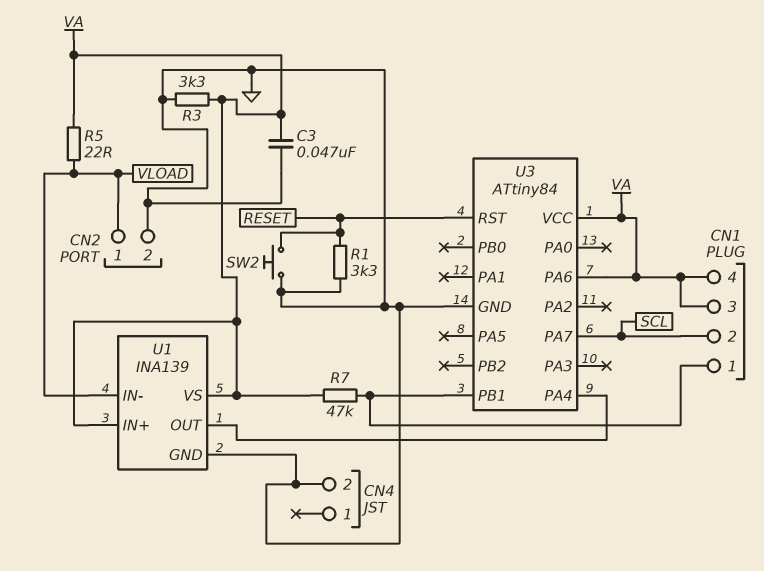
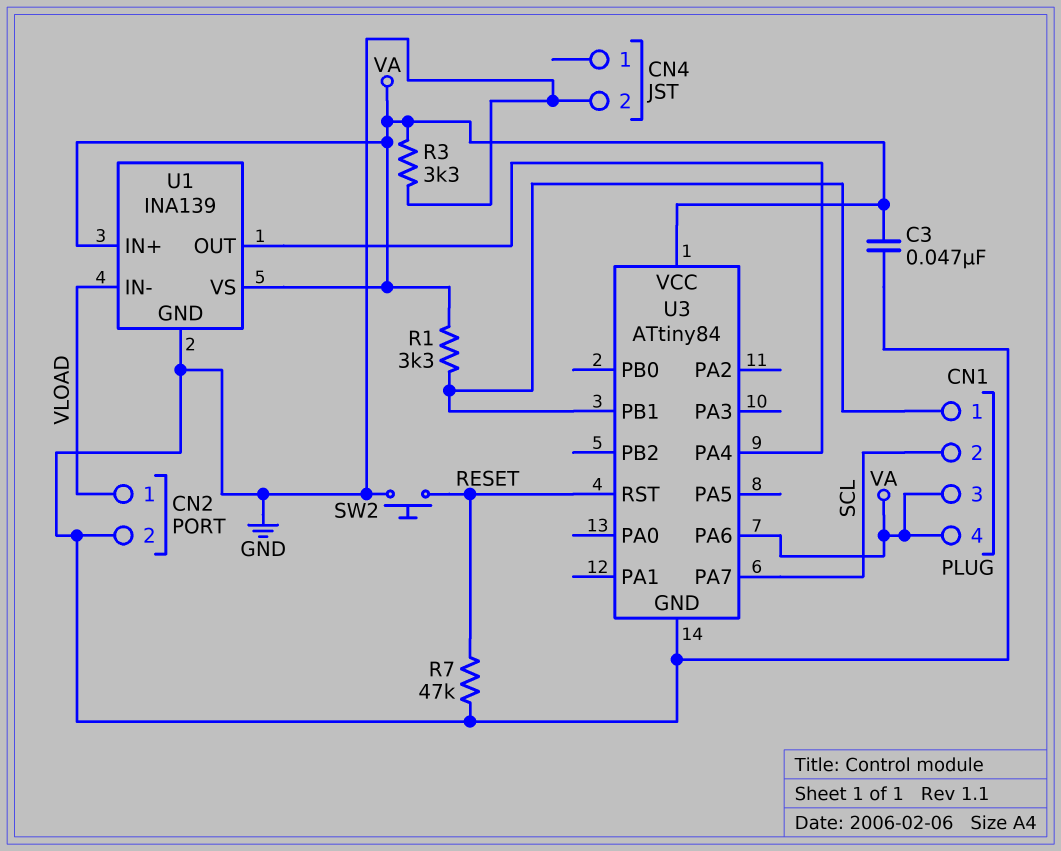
R1: 3.3k (GND, RESET) -> 3.3k (CN1/1, VA)
R5: 22 (VA, VLOAD) -> none
R7: 47k (CN1/1, VA) -> 47k (GND, RESET)

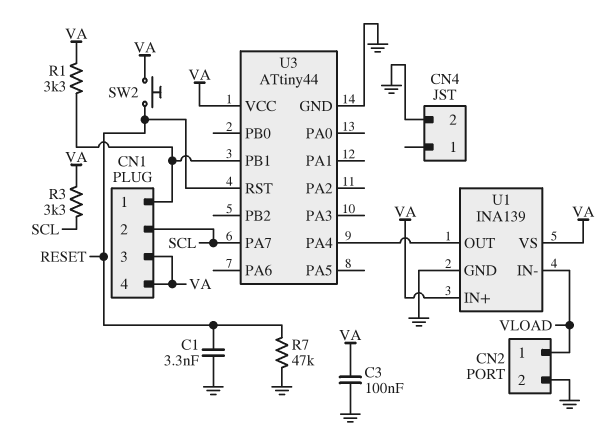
C1: none -> 3.3nF (GND, RESET)
C3: 47nF (GND, VA) -> 100nF (GND, VA)
R3: 3.3k (GND, VA) -> 3.3k (SCL, VA)
SW2: button (GND, RESET) -> button (RESET, VA)
U3: ATtiny84 -> ATtiny44
U3 pin PA6: VA -> none

